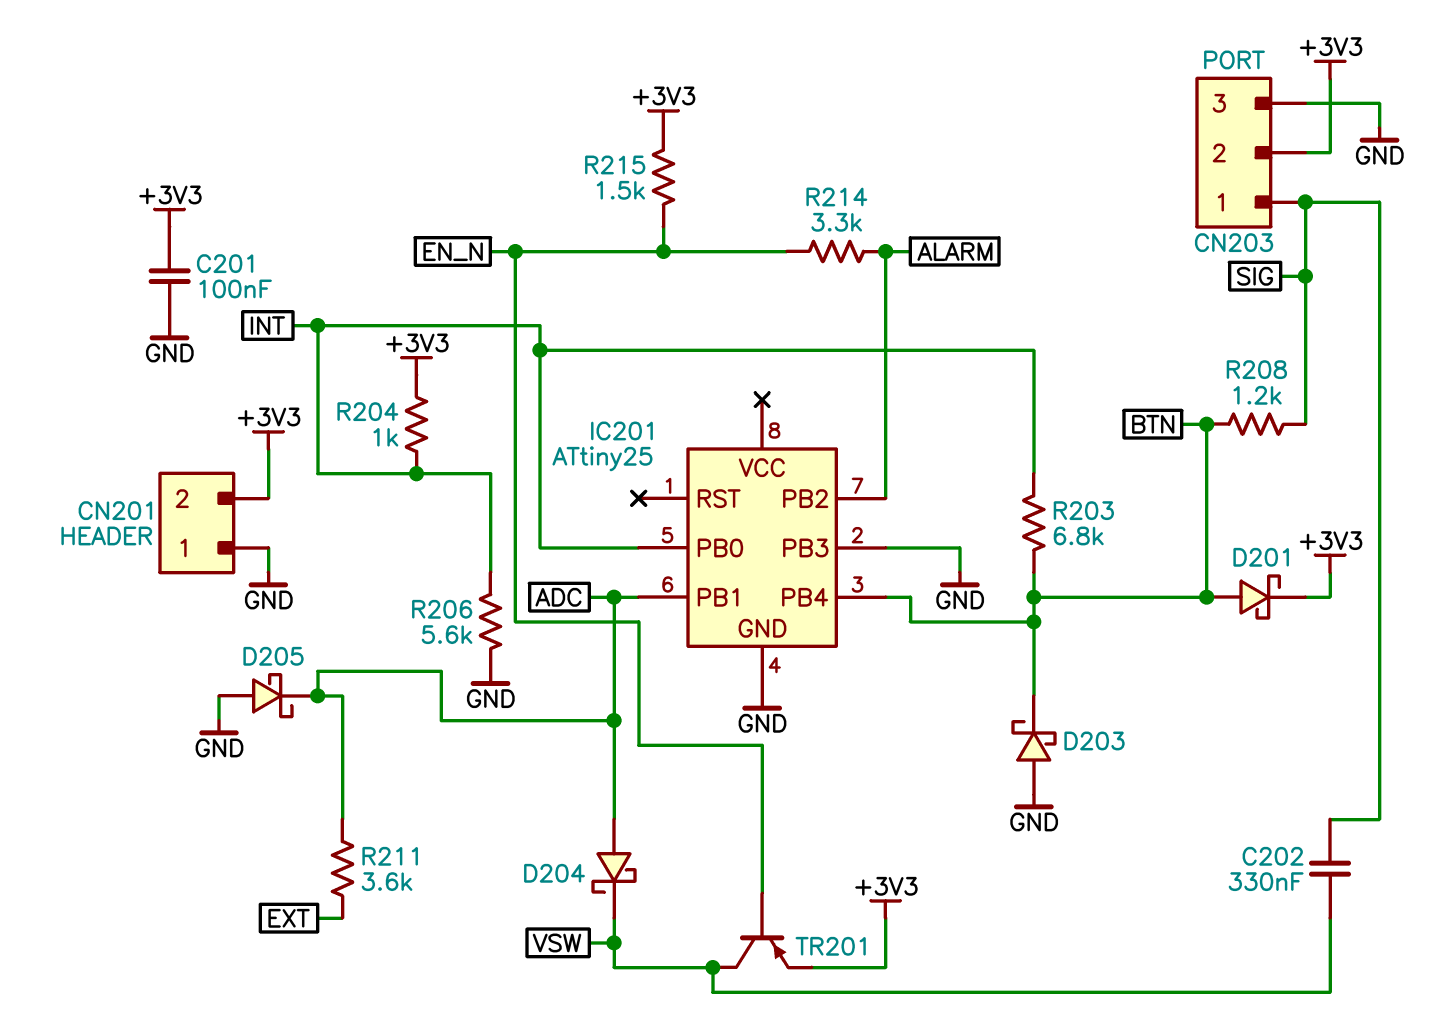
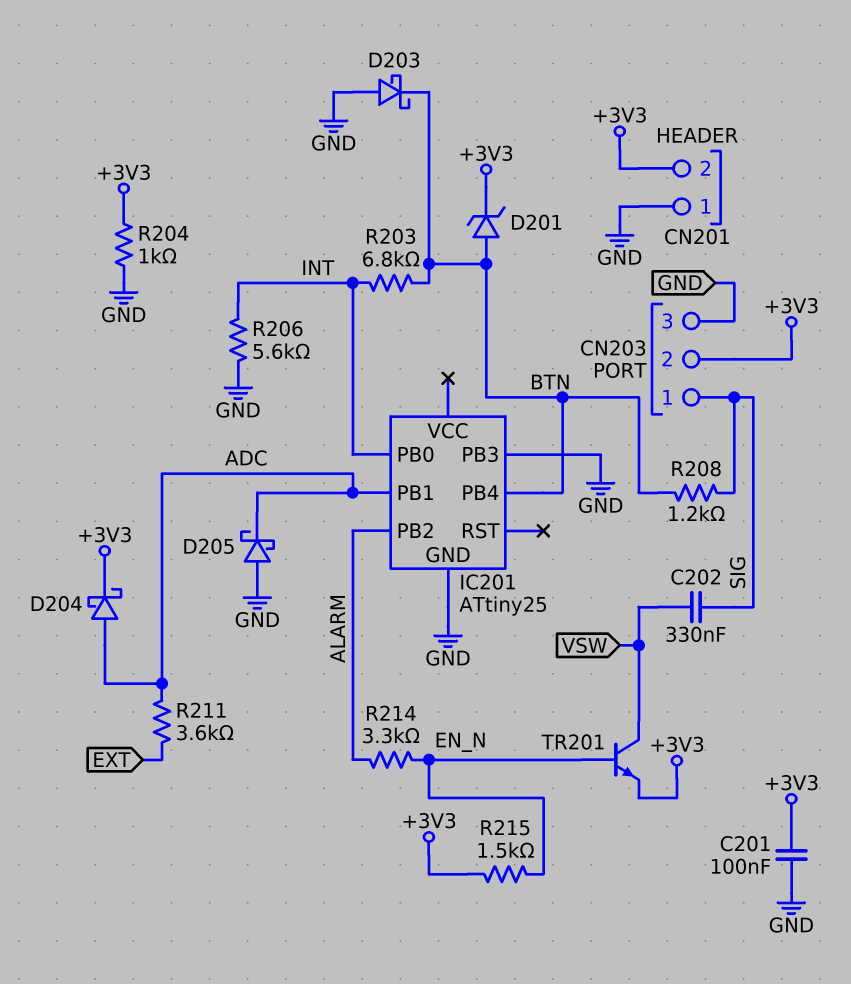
D201: schottky (A BTN, K +3V3) -> zener (A BTN, K +3V3)
D204: schottky (A ADC, K VSW) -> schottky (A ADC, K +3V3)
R204: 1k (+3V3, INT) -> 1k (+3V3, GND)
TR201: PNP (B EN_N, C VSW, E +3V3) -> NPN (B EN_N, C VSW, E +3V3)

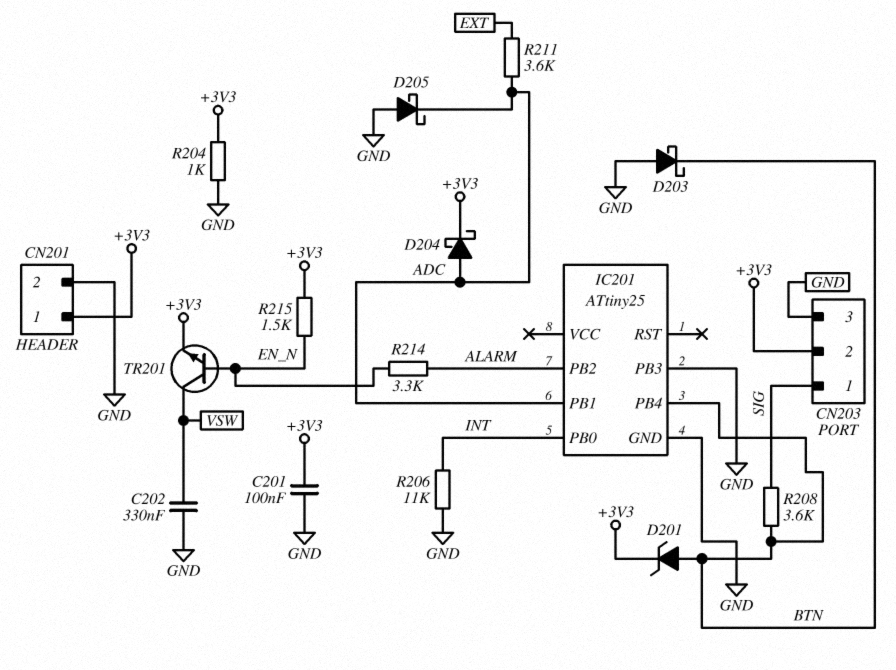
C202: 330nF (SIG, VSW) -> 330nF (GND, VSW)
CN201 pin 1: GND -> +3V3
CN201 pin 2: +3V3 -> GND
R203: 6.8k (BTN, INT) -> none
R206: 5.6k (GND, INT) -> 11k (GND, INT)
R208: 1.2k (BTN, SIG) -> 3.6k (BTN, SIG)

